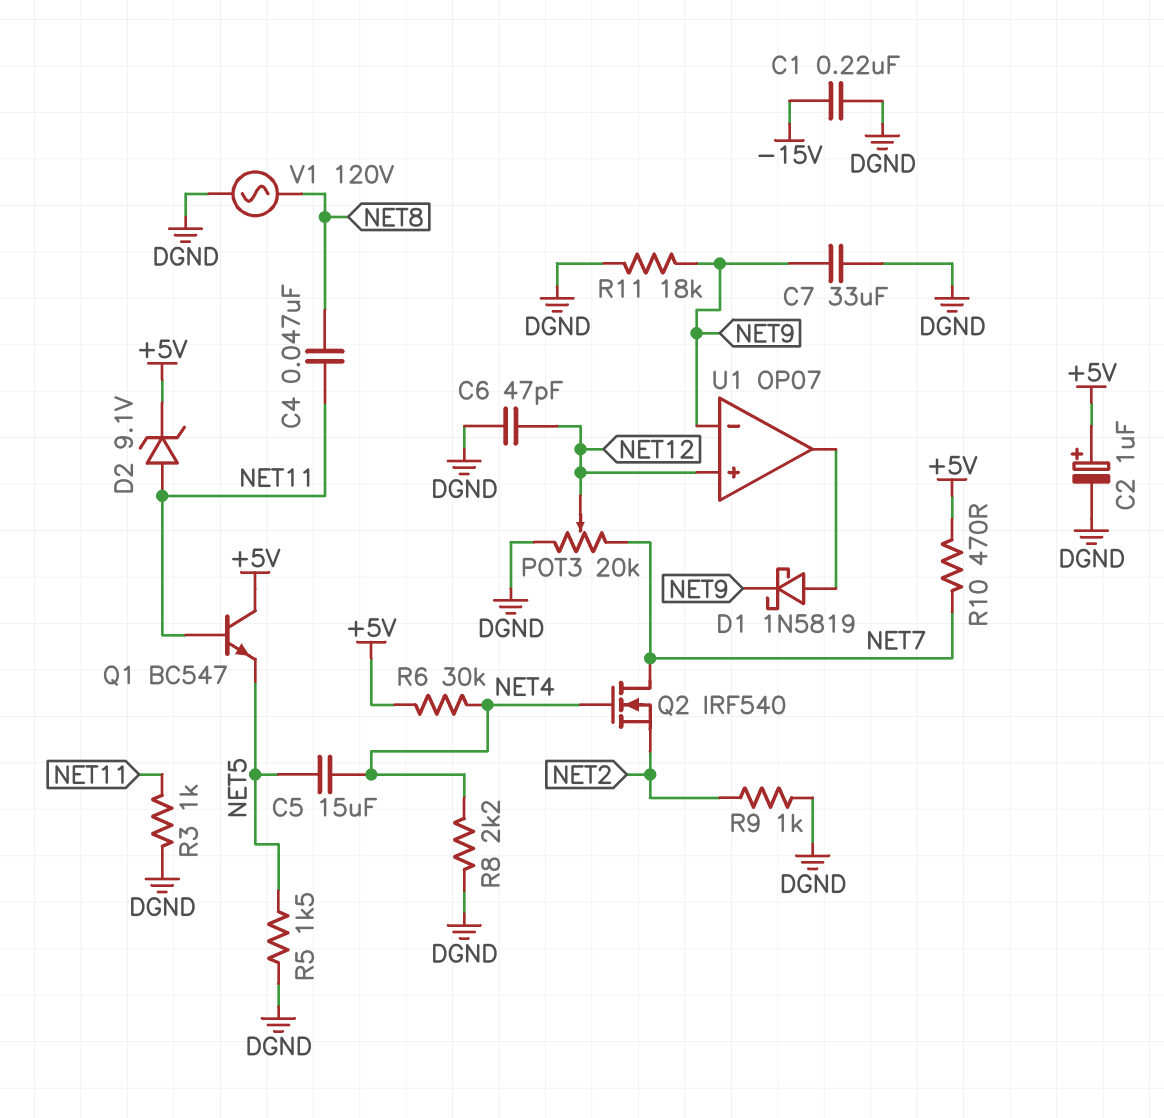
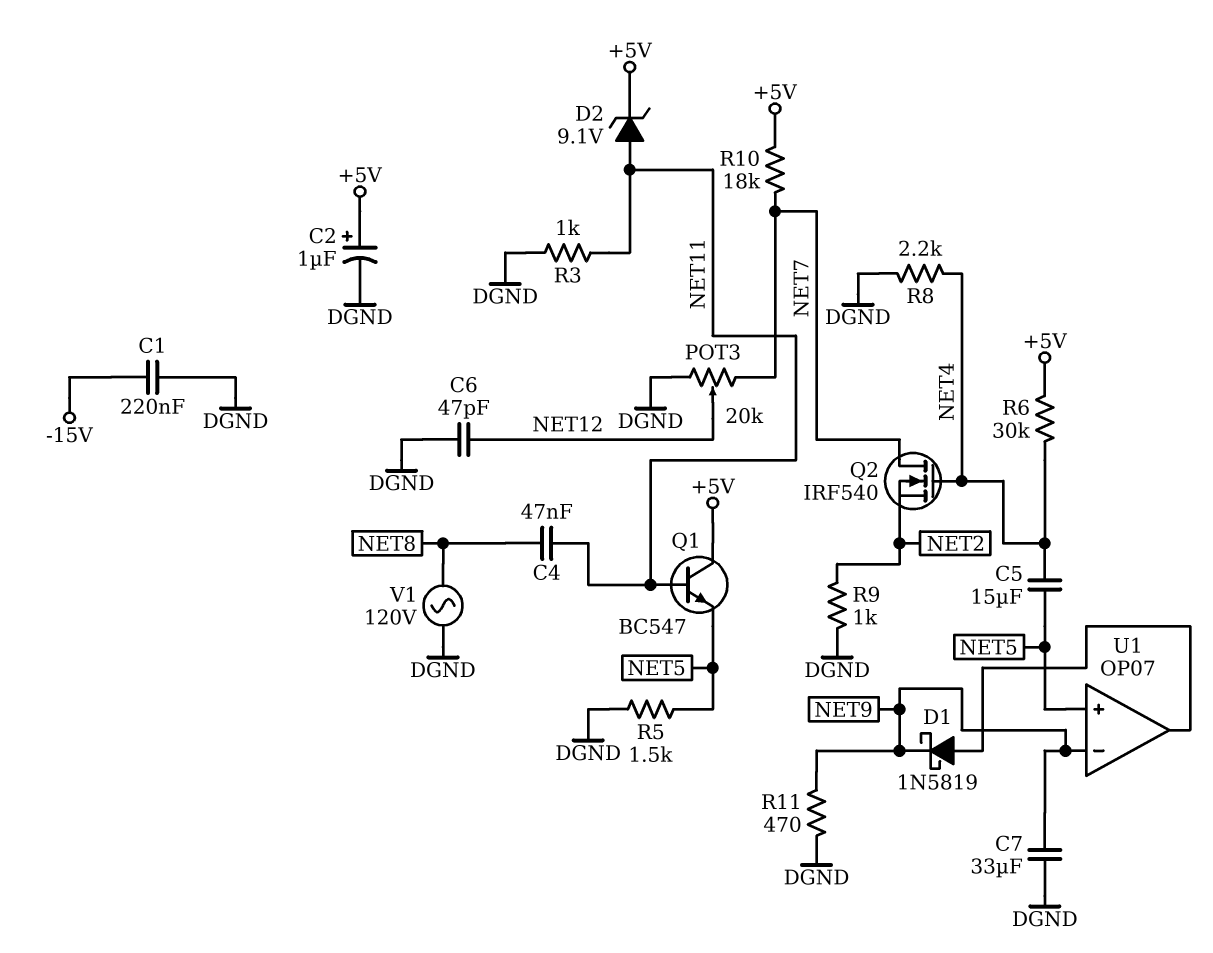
R10: 470 (+5V, NET7) -> 18k (+5V, NET7)
R11: 18k (DGND, NET9) -> 470 (DGND, NET9)
U1 pin in+: NET12 -> NET5

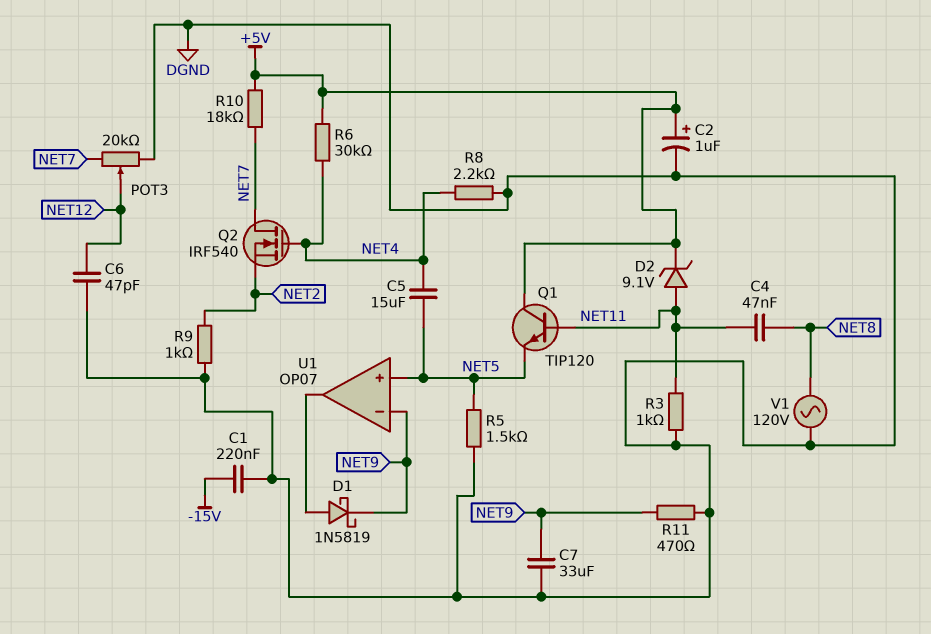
Q1: NPN BC547 (B NET11, C +5V, E NET5) -> NPN TIP120 (B NET11, C +5V, E NET5)

